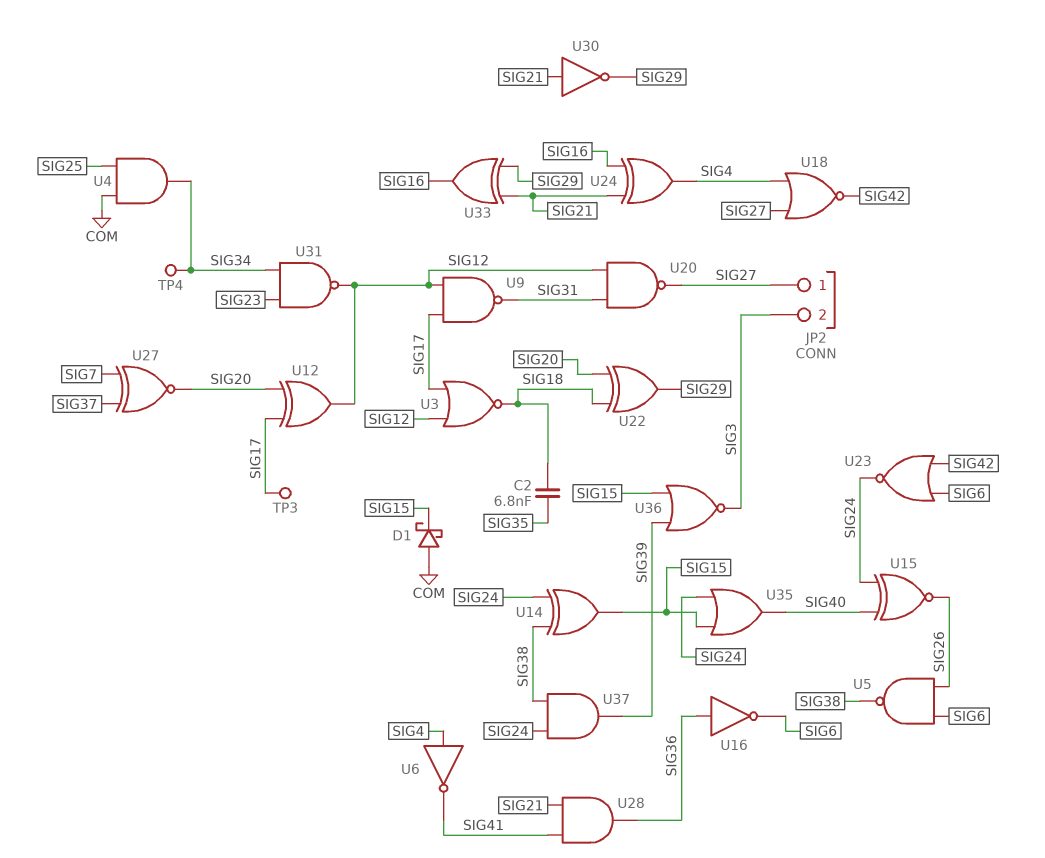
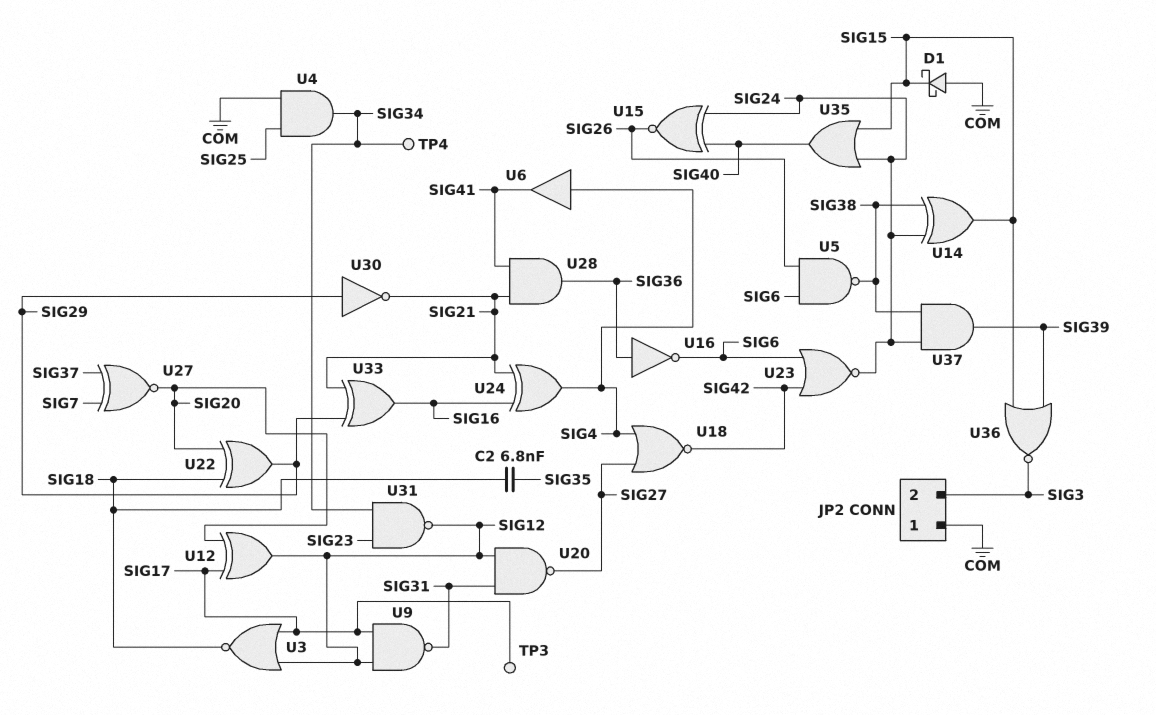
JP2 pin 1: SIG27 -> COM
U6: NOT (in SIG4, out SIG41) -> buffer (in SIG4, out SIG41)
U30: NOT (in SIG21, out SIG29) -> NOT (in SIG29, out SIG21)

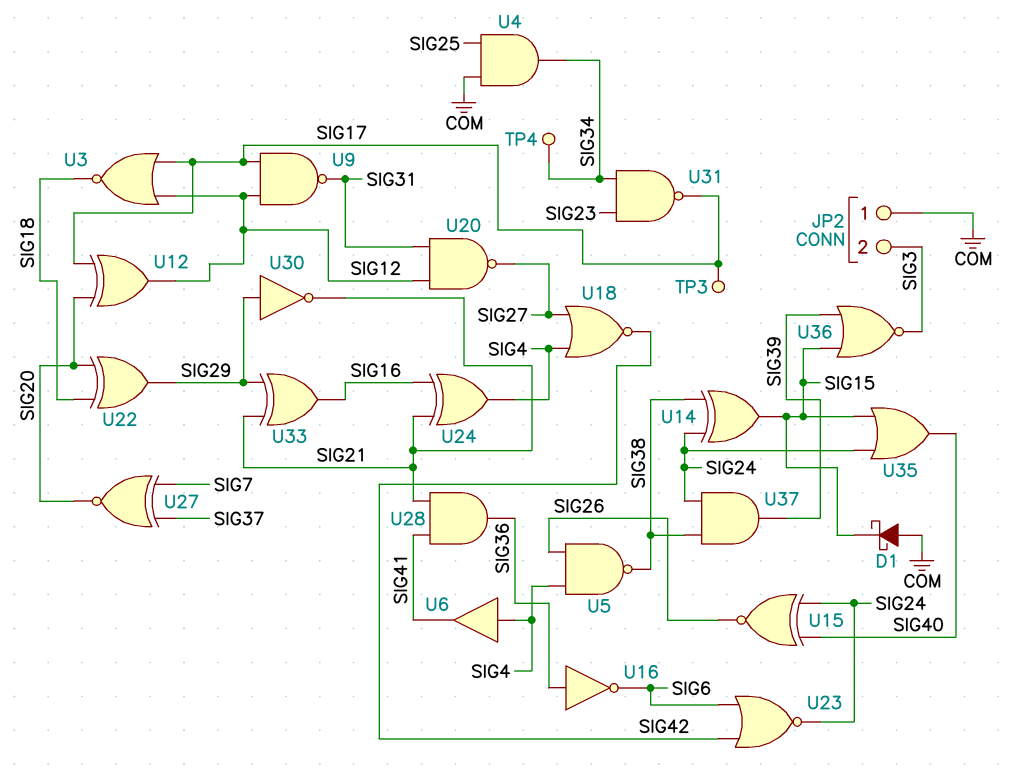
C2: 6.8nF (SIG18, SIG35) -> none
U5: NAND (in SIG6, in SIG26, out SIG38) -> NAND (in SIG4, in SIG26, out SIG38)
U31: NAND (in SIG23, in SIG34, out SIG12) -> NAND (in SIG23, in SIG34, out SIG17)

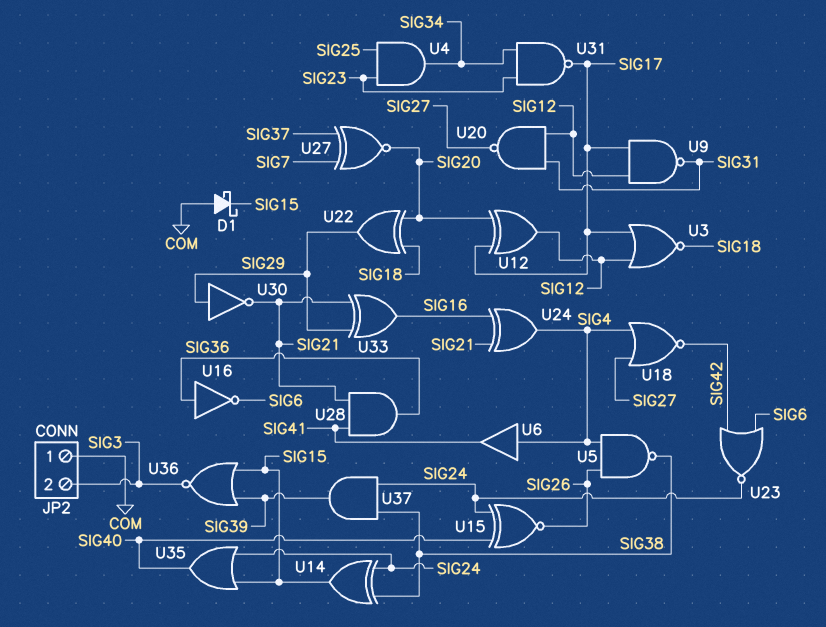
TP3: test point (SIG17) -> none
TP4: test point (SIG34) -> none
U4: AND (in COM, in SIG25, out SIG34) -> AND (in SIG23, in SIG25, out SIG34)

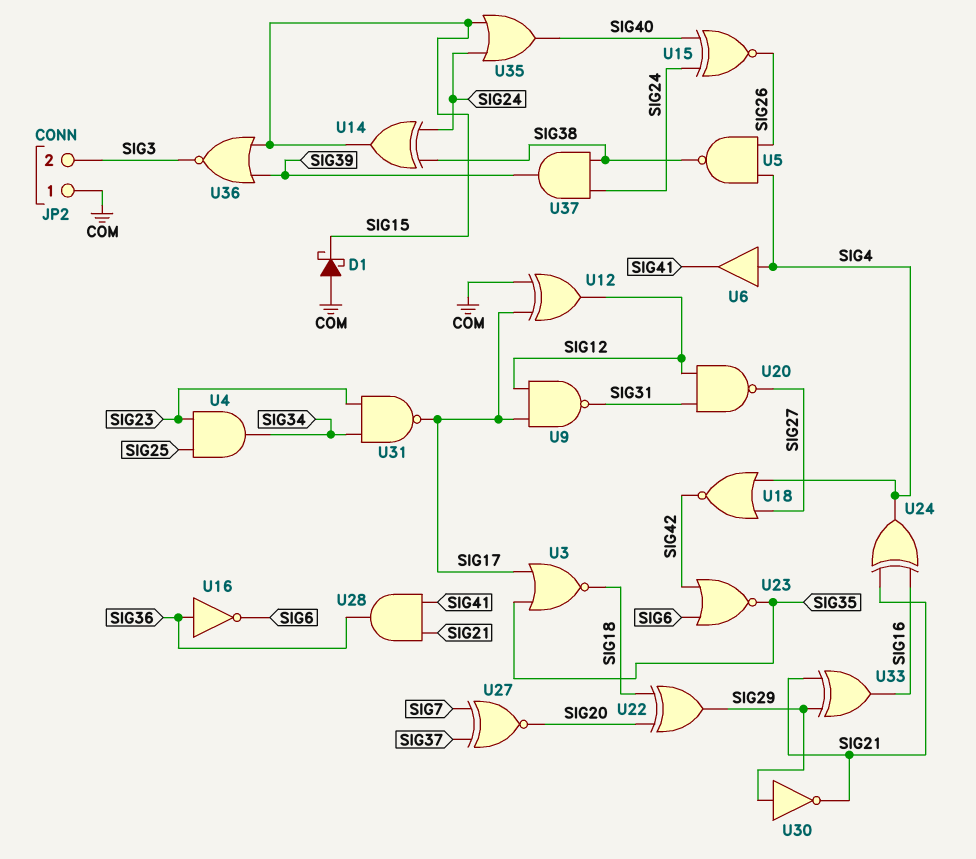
U3: NOR (in SIG12, in SIG17, out SIG18) -> NOR (in SIG17, in SIG35, out SIG18)
U12: XOR (in SIG17, in SIG20, out SIG12) -> XOR (in COM, in SIG17, out SIG12)
U23: NOR (in SIG6, in SIG42, out SIG24) -> NOR (in SIG6, in SIG42, out SIG35)

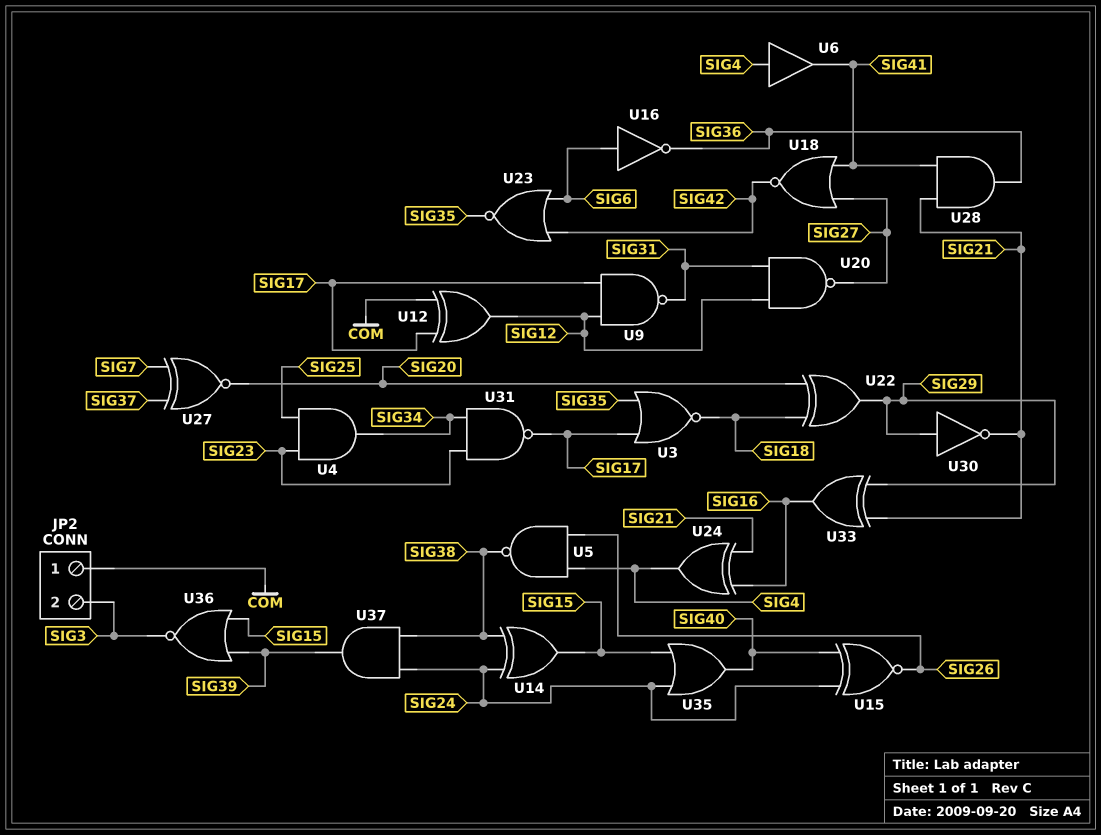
D1: schottky (A COM, K SIG15) -> none
U16: NOT (in SIG36, out SIG6) -> NOT (in SIG6, out SIG36)
U18: NOR (in SIG4, in SIG27, out SIG42) -> NOR (in SIG27, in SIG41, out SIG42)

